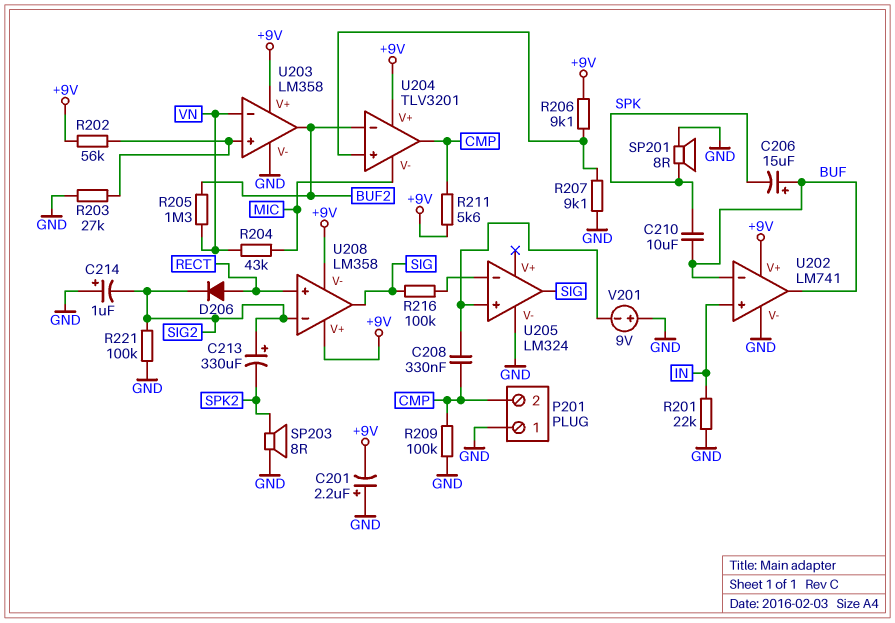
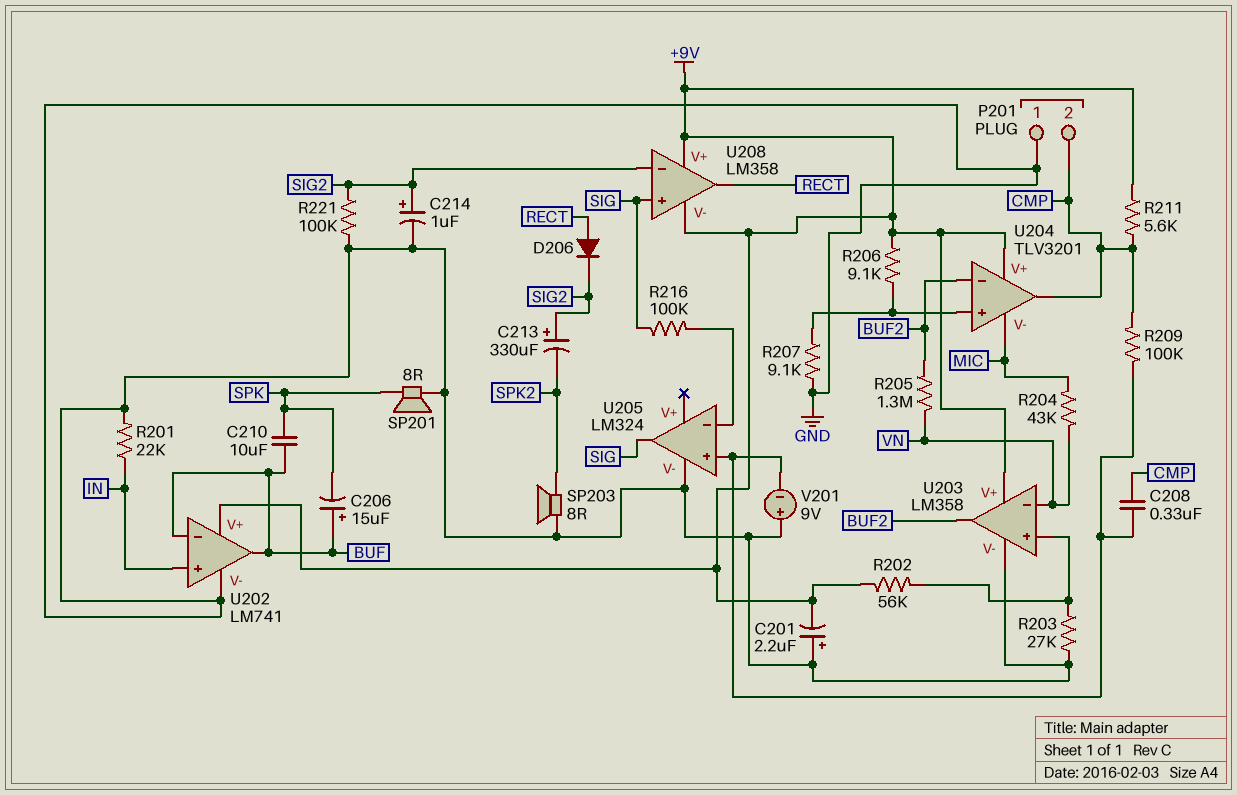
C214: 1uF (plus GND, minus SIG2) -> 1uF (plus SIG2, minus GND)
R209: 100k (CMP, GND) -> 100k (CMP, U205/in+)
U208 pin in+: RECT -> SIG
U208 pin out: SIG -> RECT

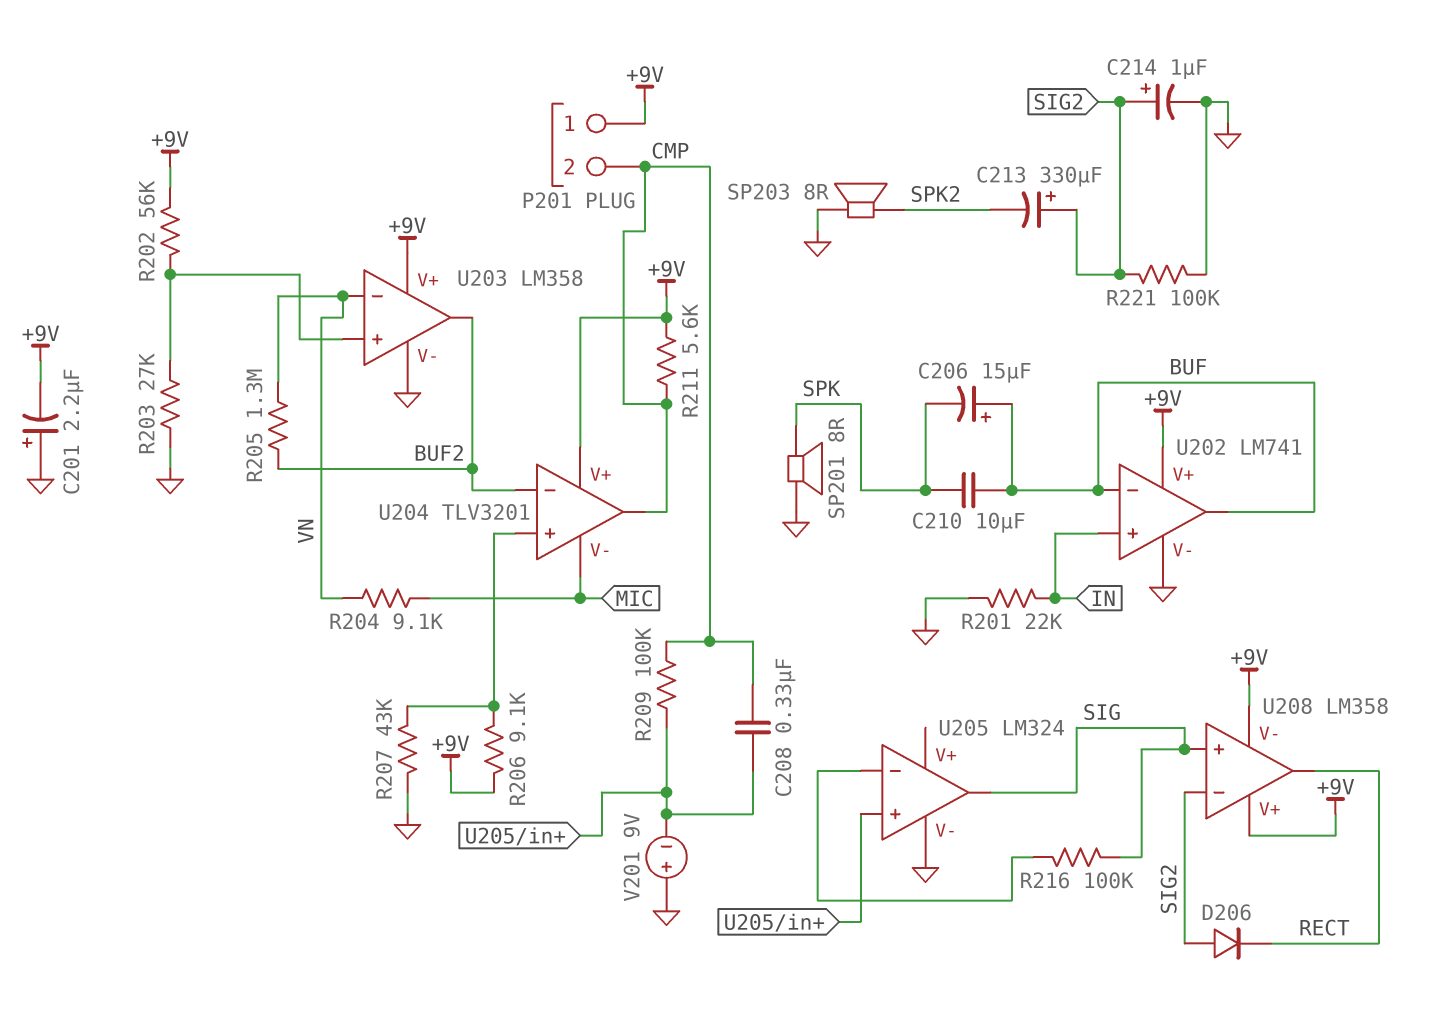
D206: diode (A RECT, K SIG2) -> diode (A SIG2, K RECT)
P201 pin 1: GND -> +9V
R204: 43k (MIC, VN) -> 9.1k (MIC, VN)
R207: 9.1k (GND, U204/in+) -> 43k (GND, U204/in+)

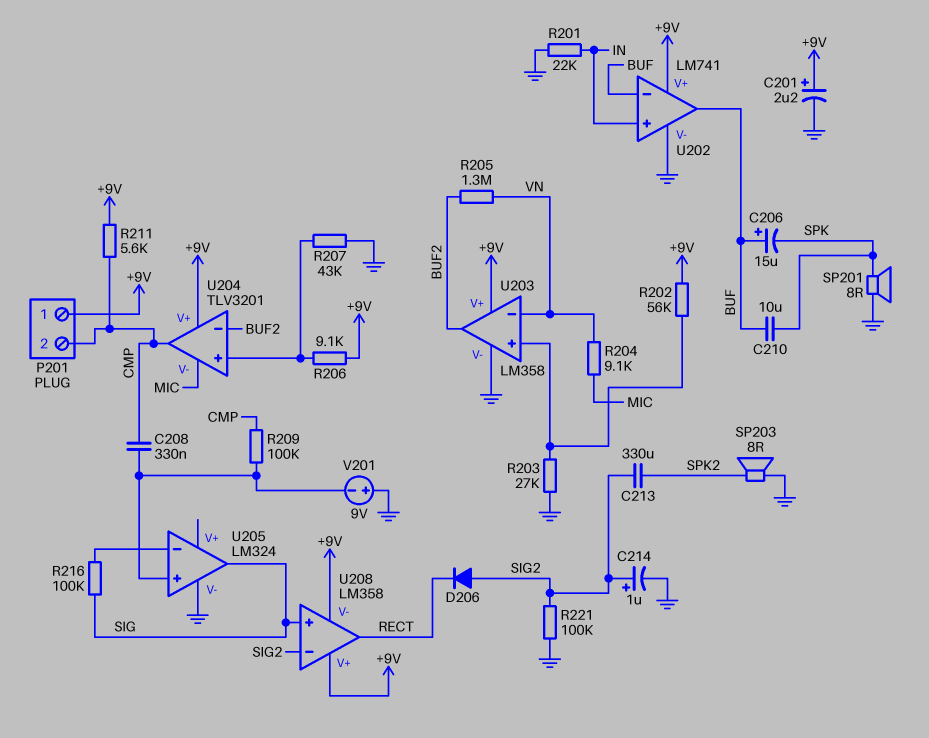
C201: 2.2uF (plus GND, minus +9V) -> 2.2uF (plus +9V, minus GND)
C213: 330uF (plus SIG2, minus SPK2) -> 330uF (SIG2, SPK2)

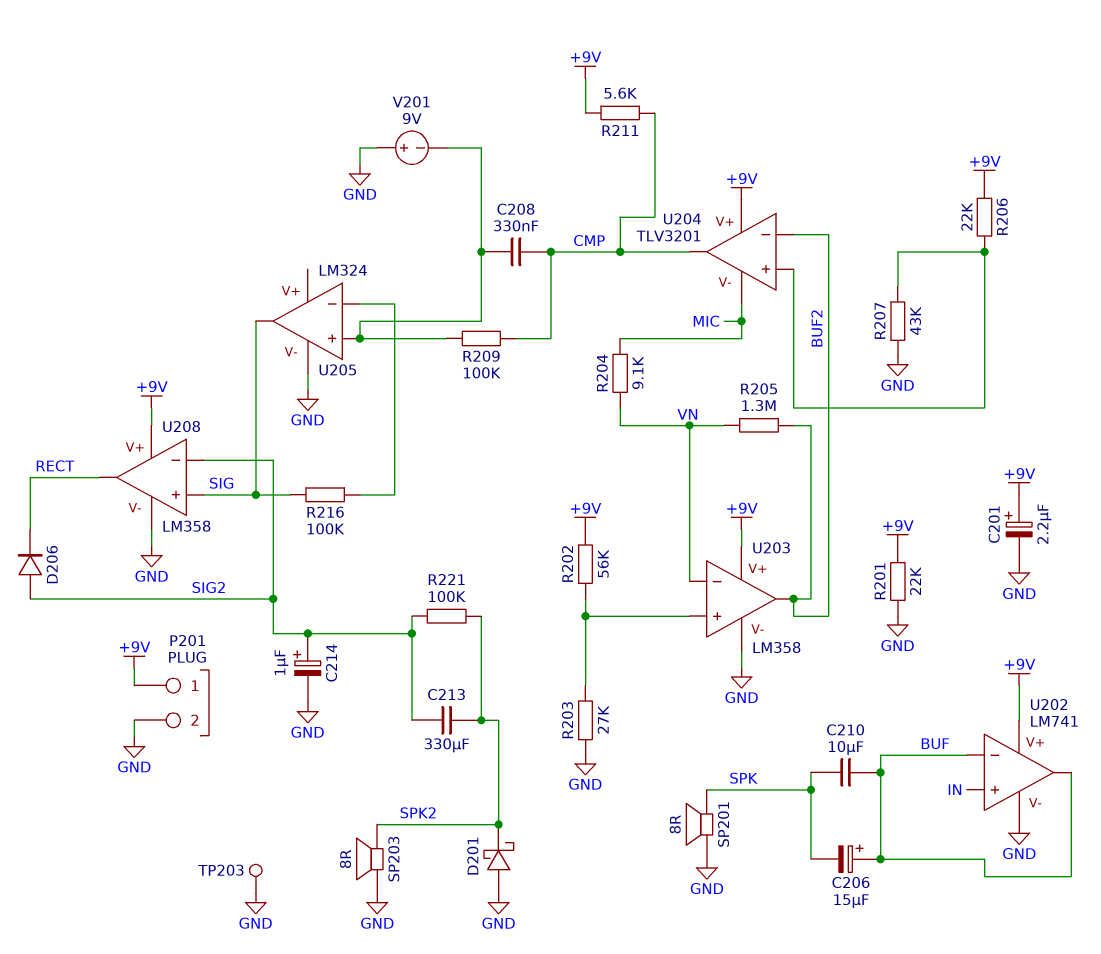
D201: none -> schottky (A GND, K SPK2)
P201 pin 2: CMP -> GND
R201: 22k (GND, IN) -> 22k (+9V, GND)
R206: 9.1k (+9V, U204/in+) -> 22k (+9V, U204/in+)
R221: 100k (GND, SIG2) -> 100k (SIG2, SPK2)
TP203: none -> test point (GND)
U208 pin V-: +9V -> GND

